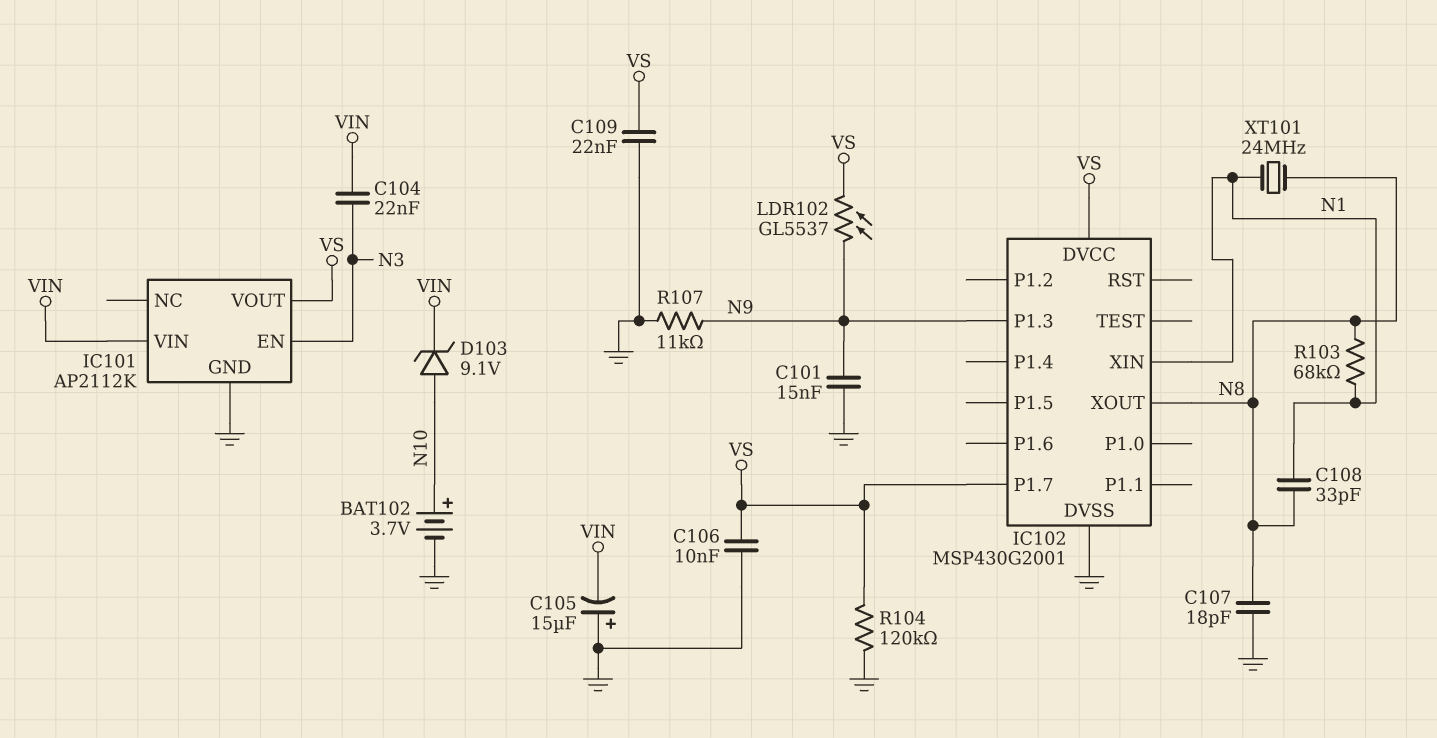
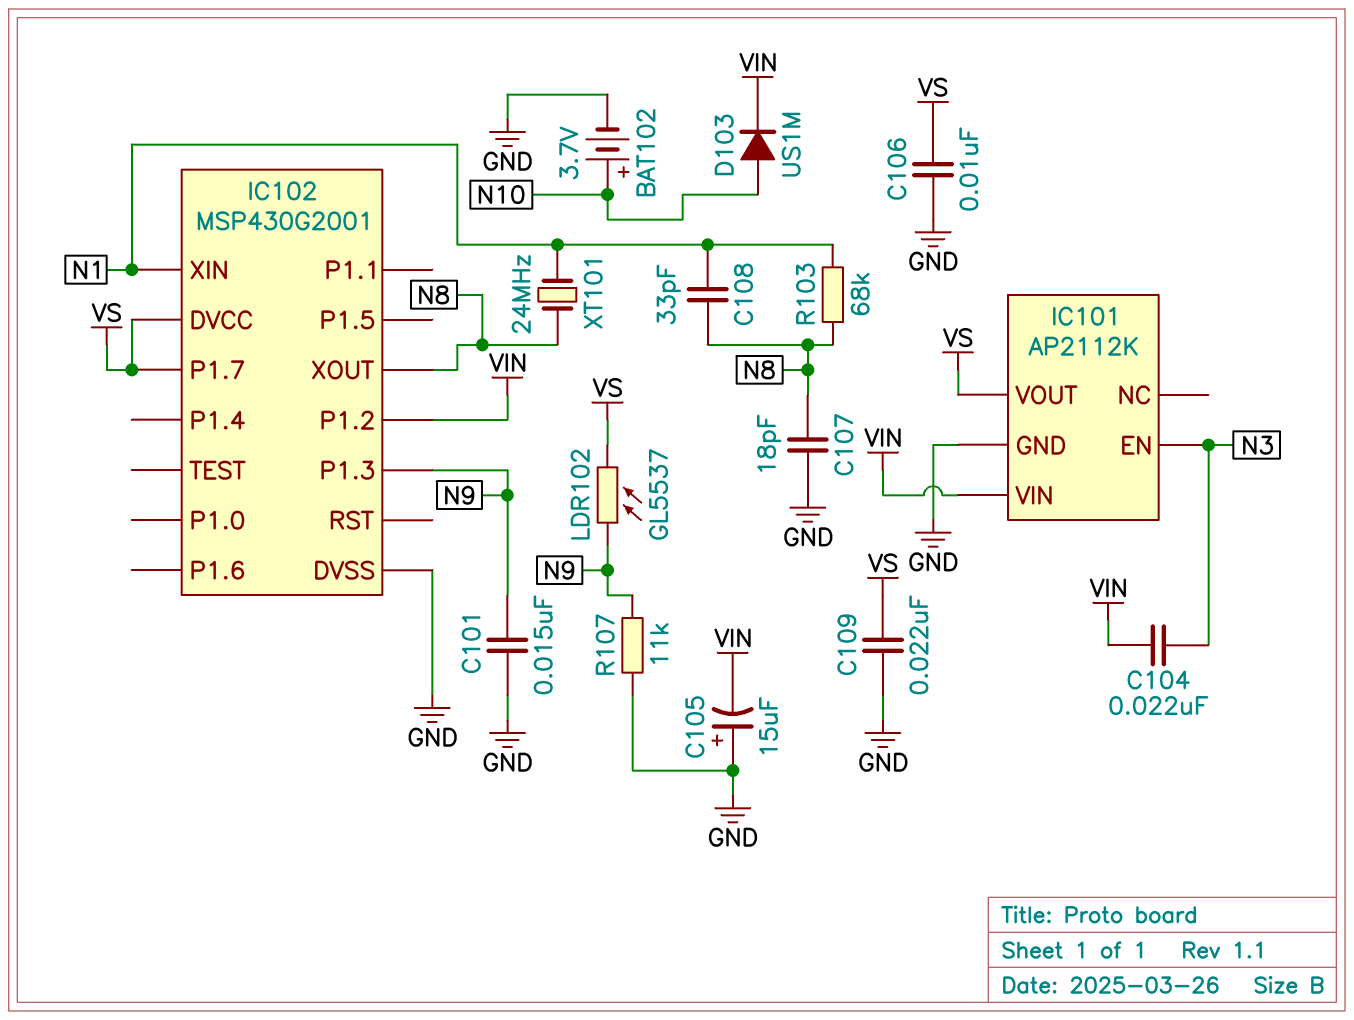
D103: zener 9.1V (A N10, K VIN) -> diode US1M (A N10, K VIN)
IC102 pin P1.2: none -> VIN
R104: 120k (GND, VS) -> none

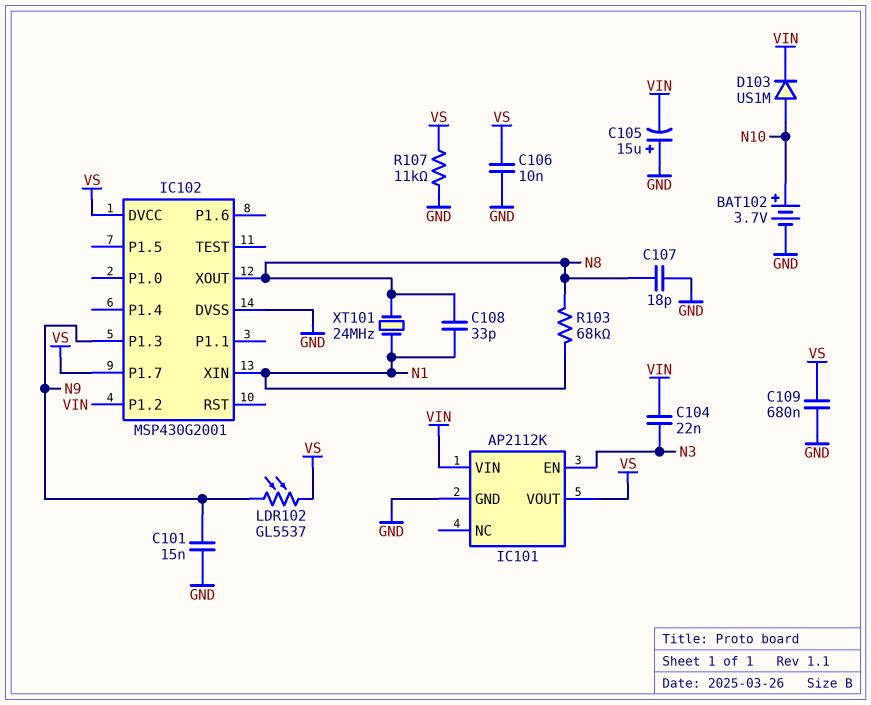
C109: 22nF (GND, VS) -> 680nF (GND, VS)
R107: 11k (GND, N9) -> 11k (GND, VS)

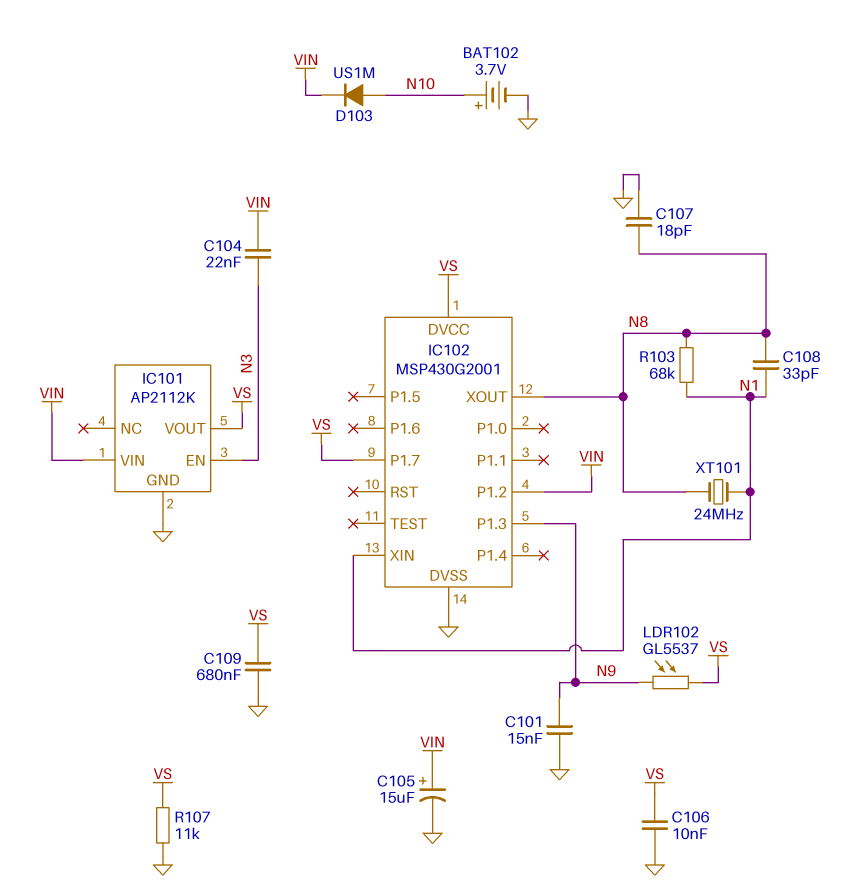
C105: 15uF (plus GND, minus VIN) -> 15uF (plus VIN, minus GND)

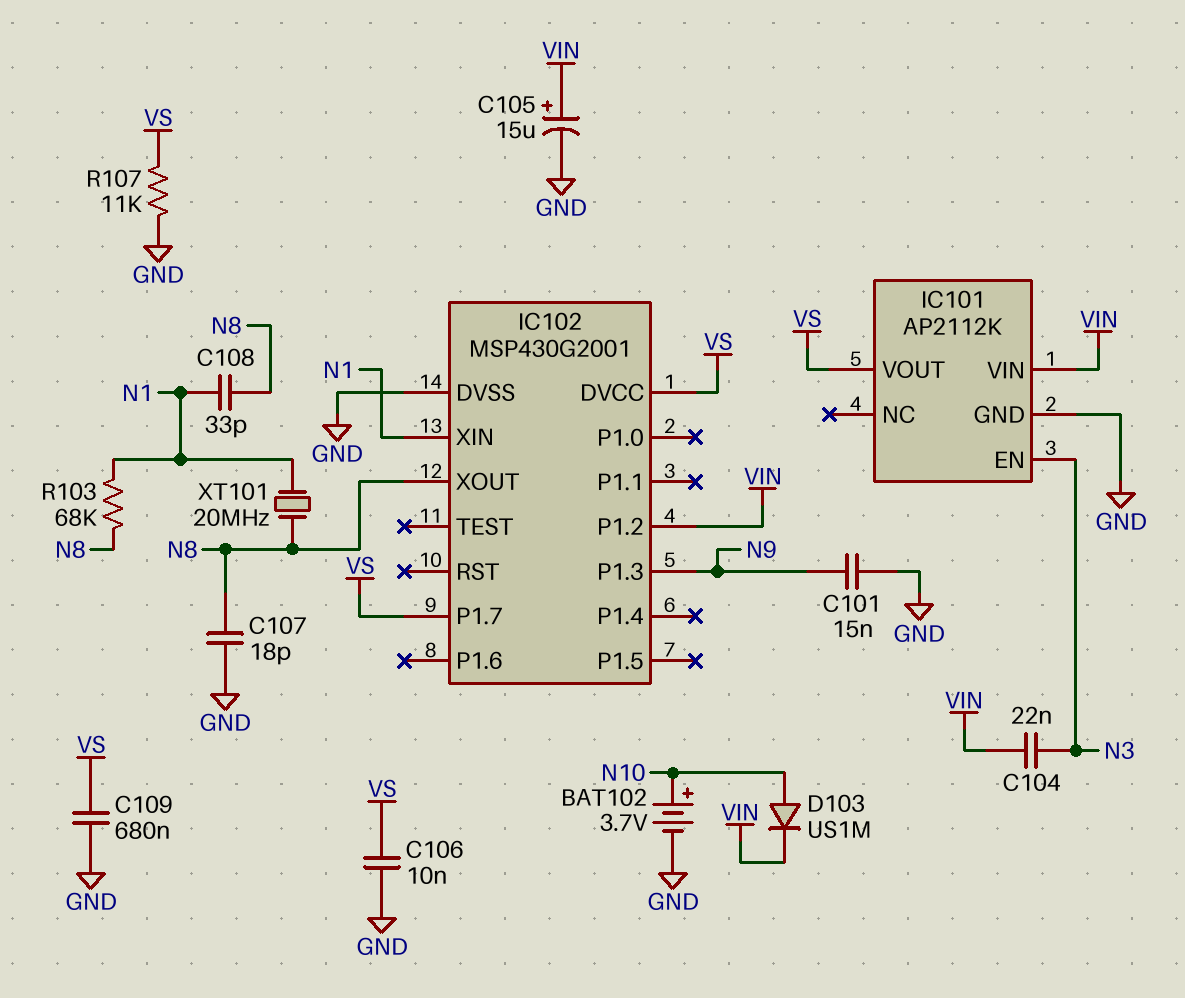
LDR102: GL5537 (N9, VS) -> none
XT101: 24MHz (N1, N8) -> 20MHz (N1, N8)

